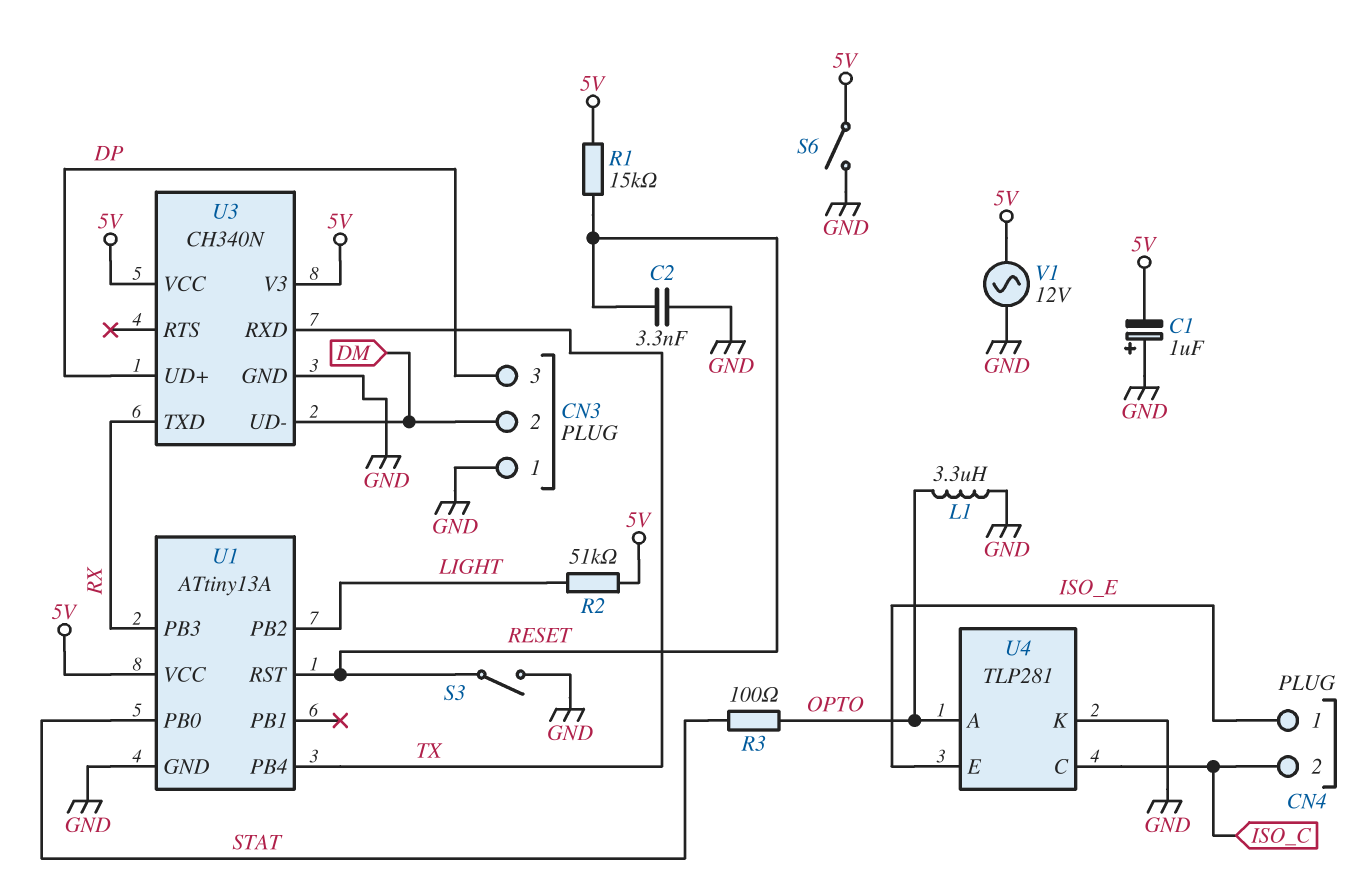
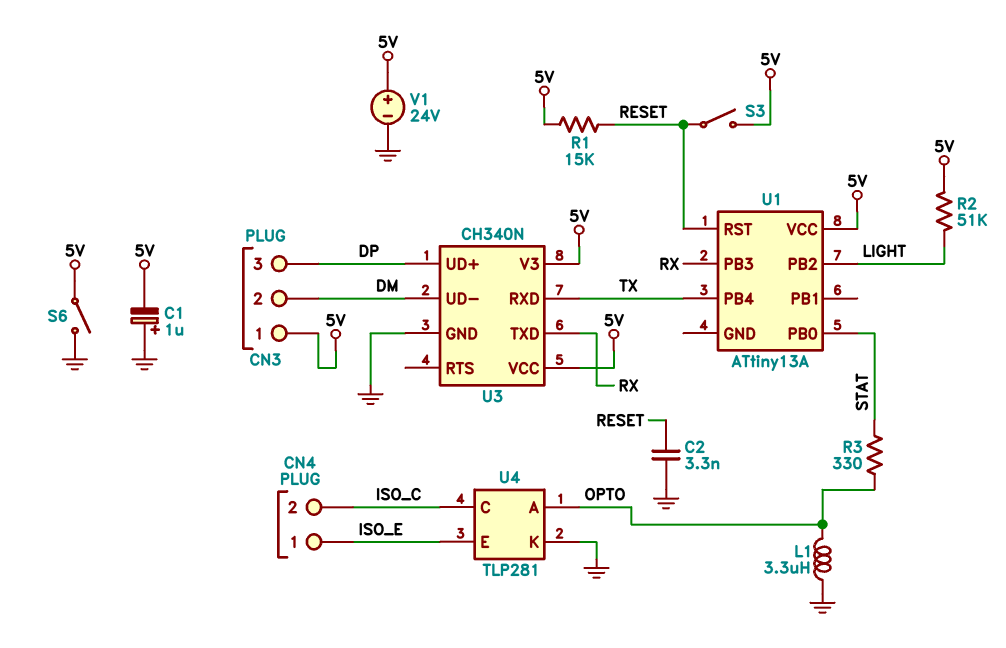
CN3 pin 1: GND -> 5V
R3: 100 (OPTO, STAT) -> 330 (OPTO, STAT)
S3: switch (GND, RESET) -> switch (5V, RESET)
U1 pin GND: GND -> none
V1: AC 12V (5V, GND) -> 24V (plus 5V, minus GND)

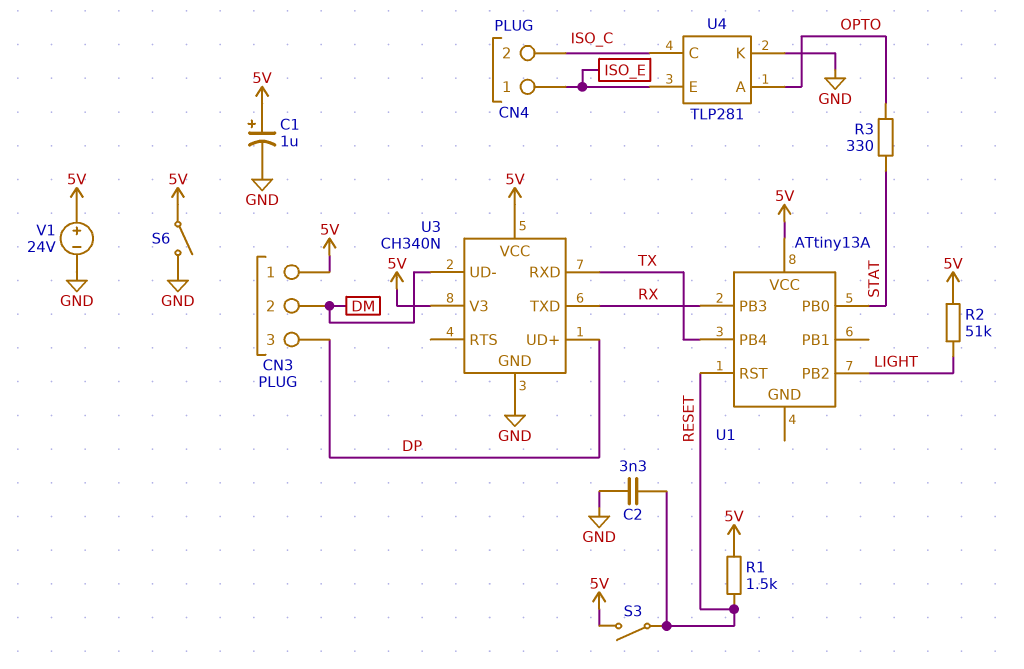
C1: 1uF (plus GND, minus 5V) -> 1uF (plus 5V, minus GND)
L1: 3.3uH (GND, OPTO) -> none
R1: 15k (5V, RESET) -> 1.5k (5V, RESET)

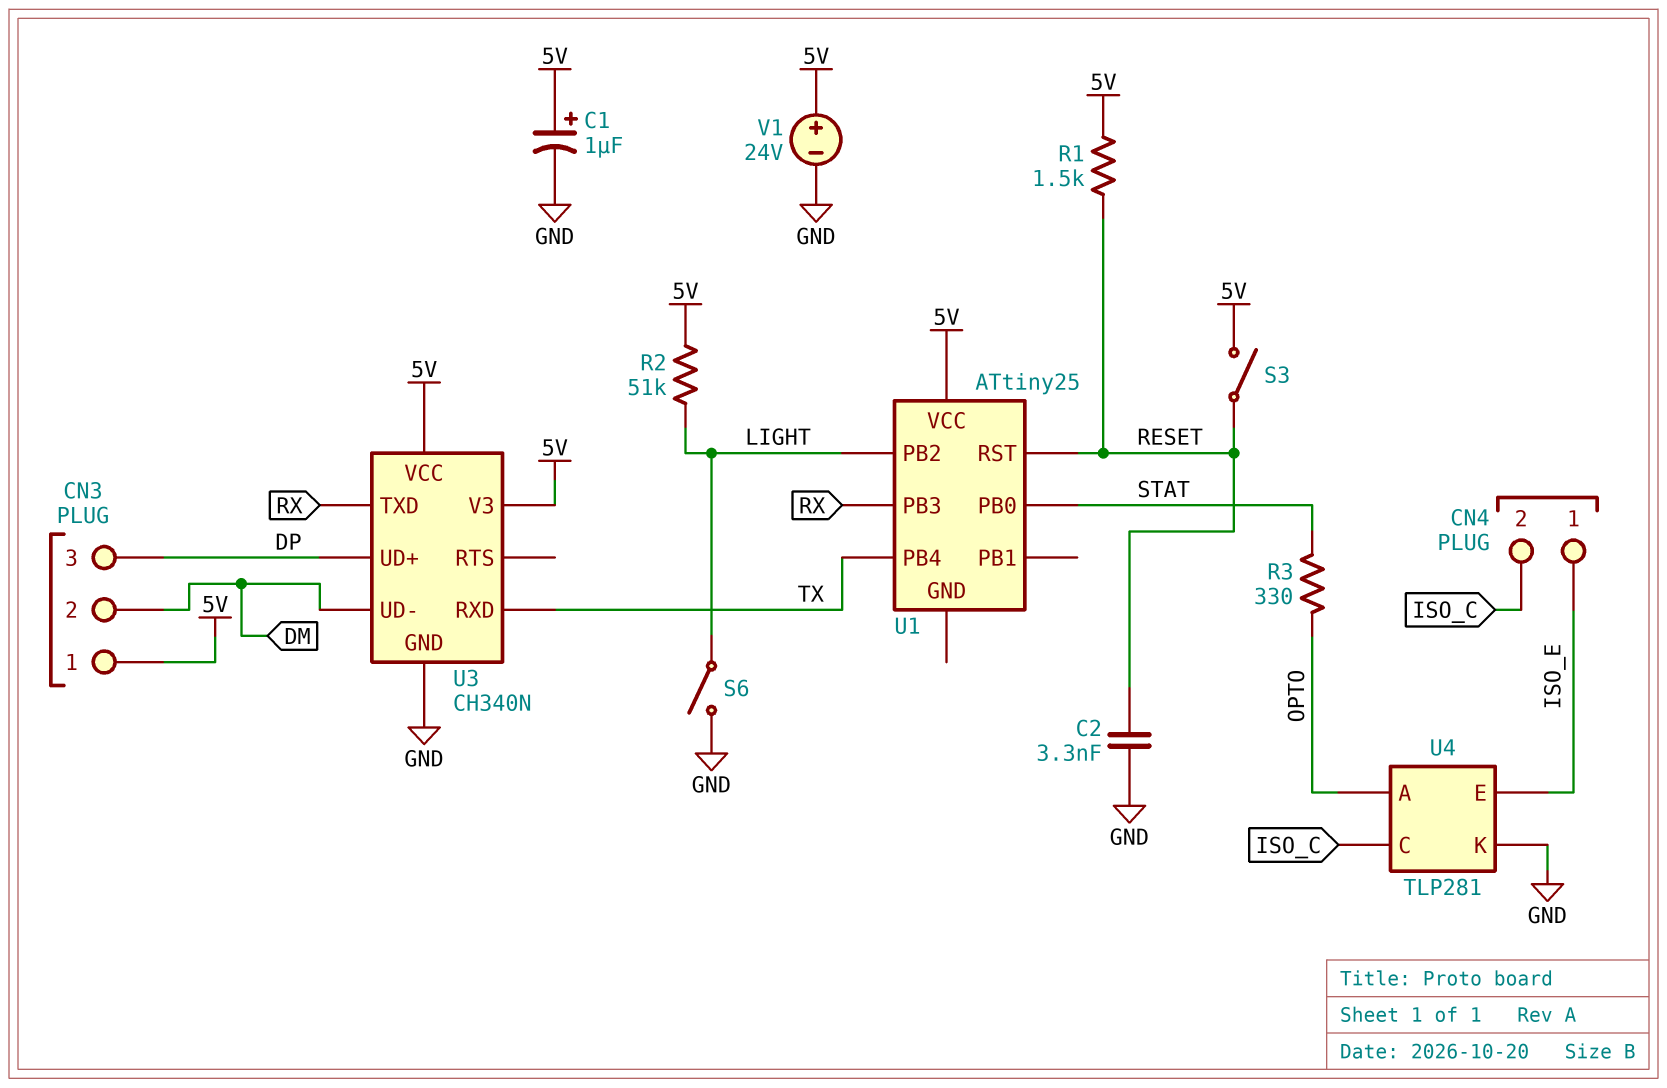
S6: switch (5V, GND) -> switch (GND, LIGHT)
U1: ATtiny13A -> ATtiny25

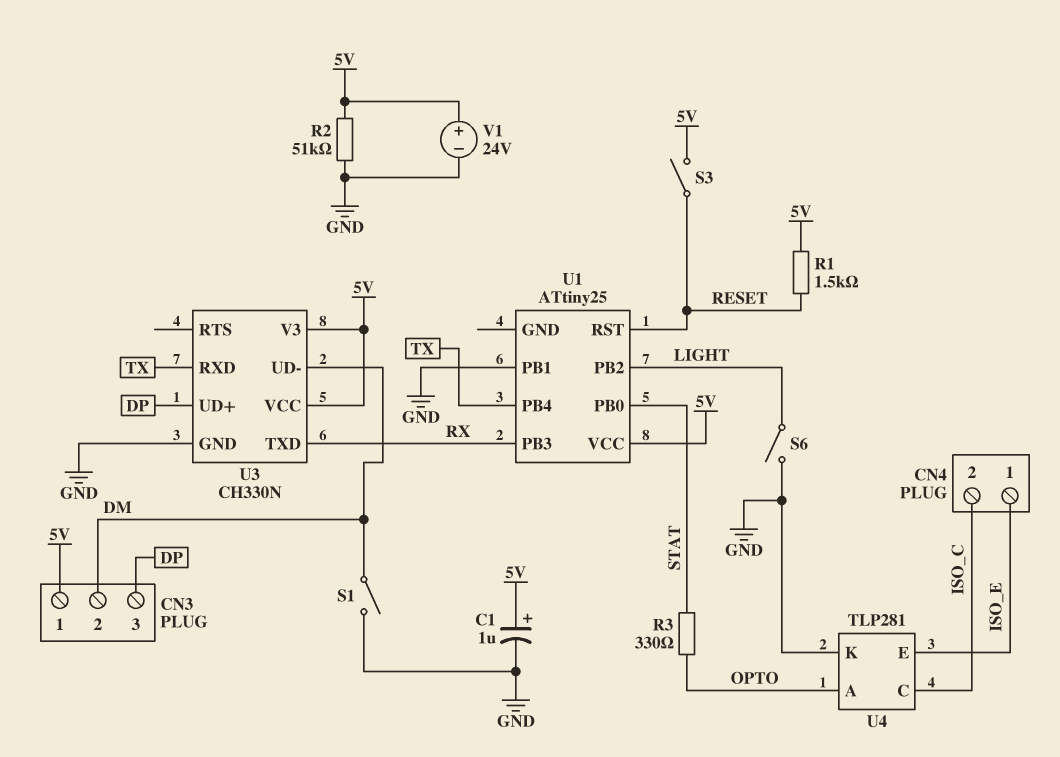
C2: 3.3nF (GND, RESET) -> none
R2: 51k (5V, LIGHT) -> 51k (5V, GND)
S1: none -> switch (DM, GND)
U1 pin PB1: none -> GND
U3: CH340N -> CH330N

